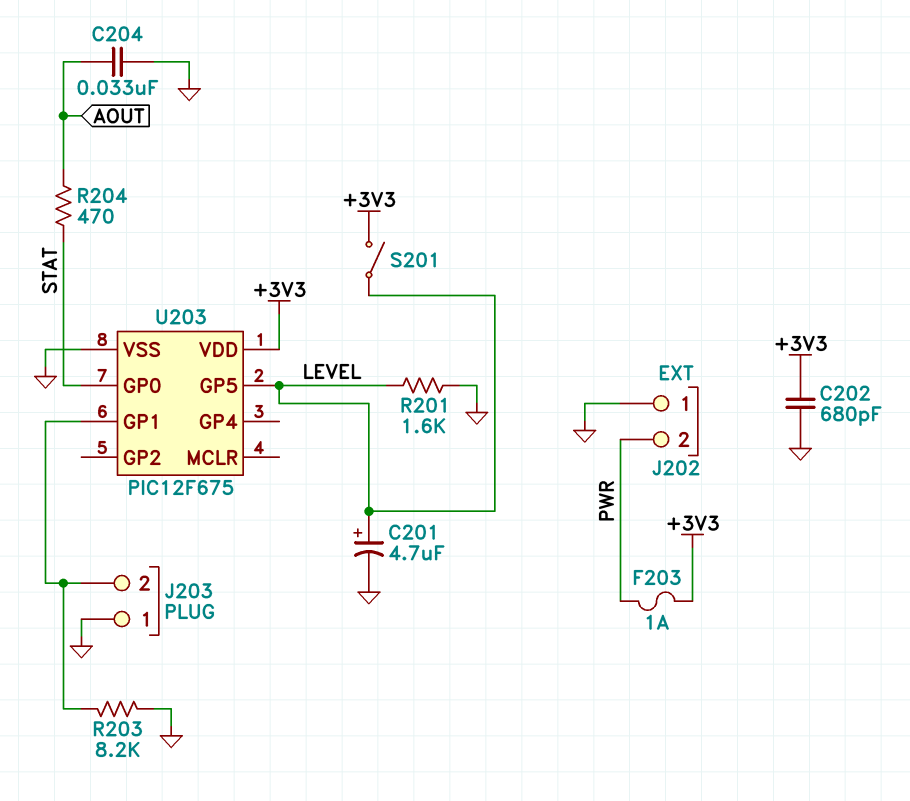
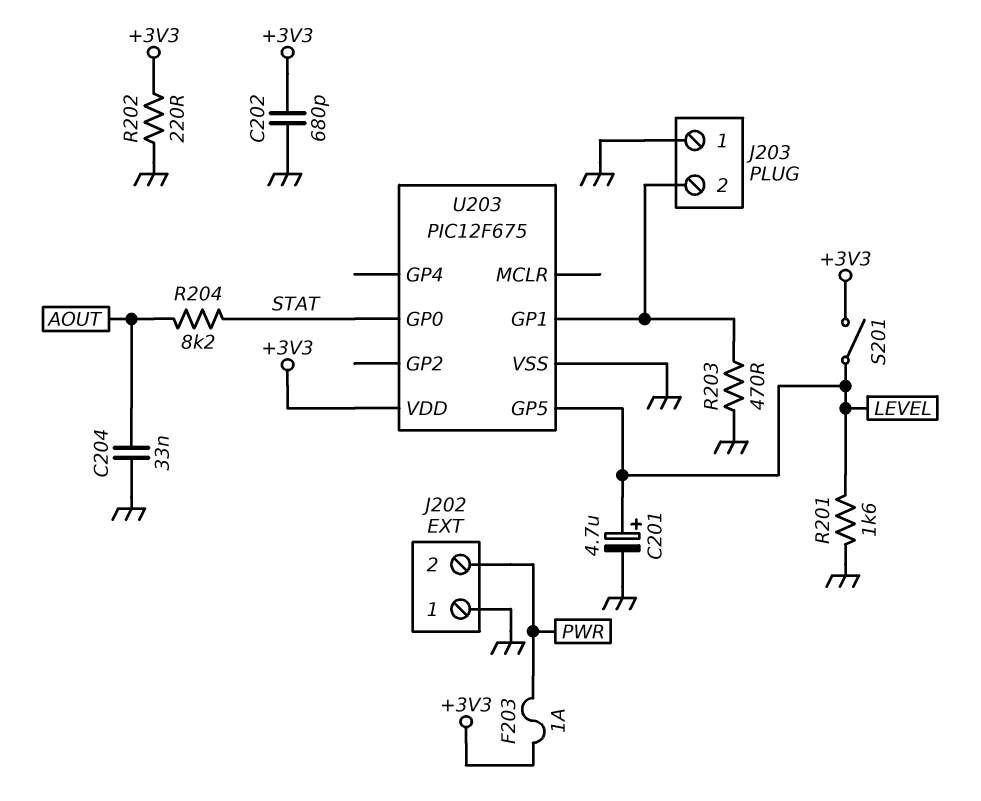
R202: none -> 220 (+3V3, GND)
R203: 8.2k (GND, J203/2) -> 470 (GND, J203/2)
R204: 470 (AOUT, STAT) -> 8.2k (AOUT, STAT)

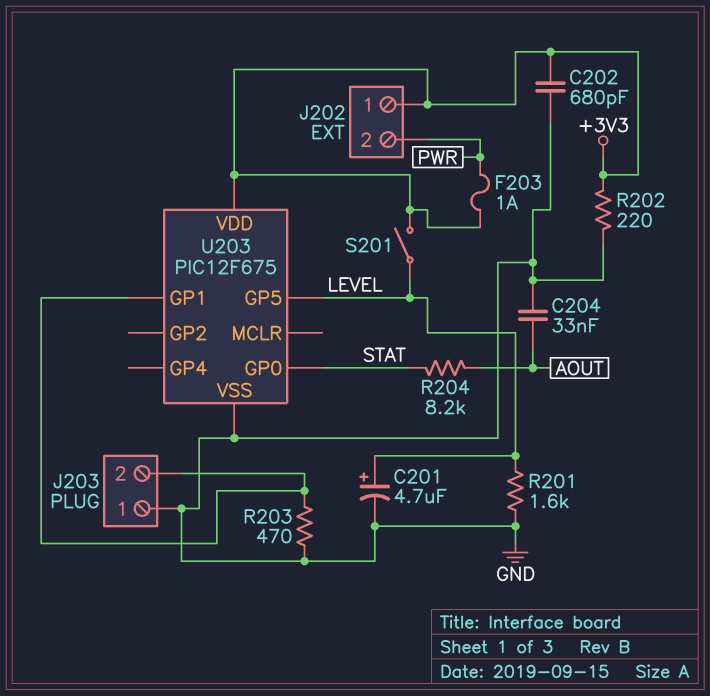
J202 pin 1: GND -> +3V3

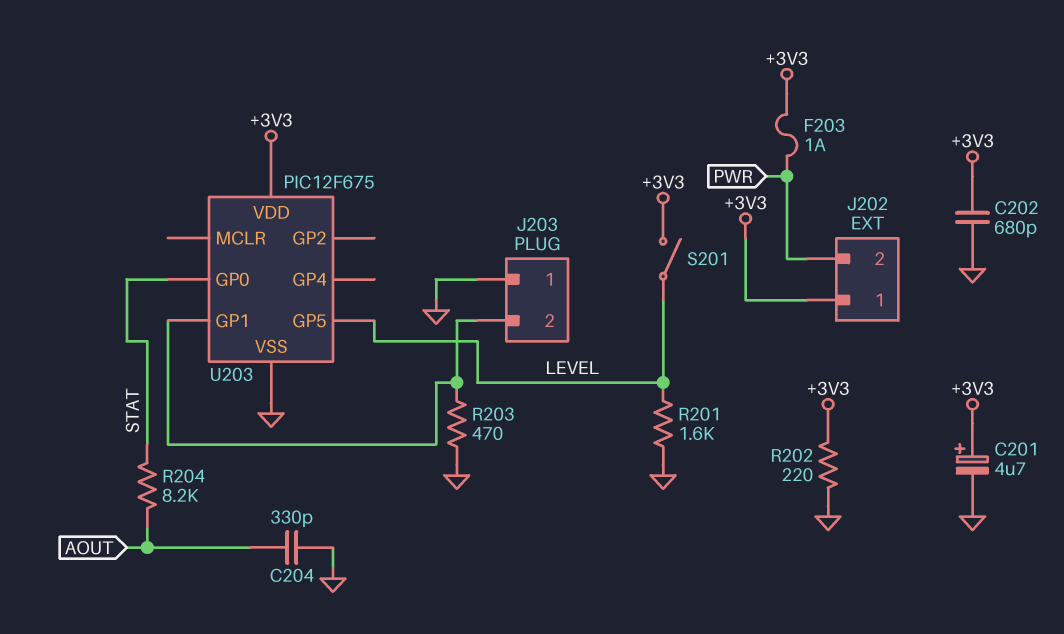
C201: 4.7uF (plus LEVEL, minus GND) -> 4.7uF (plus +3V3, minus GND)
C204: 33nF (AOUT, GND) -> 330pF (AOUT, GND)

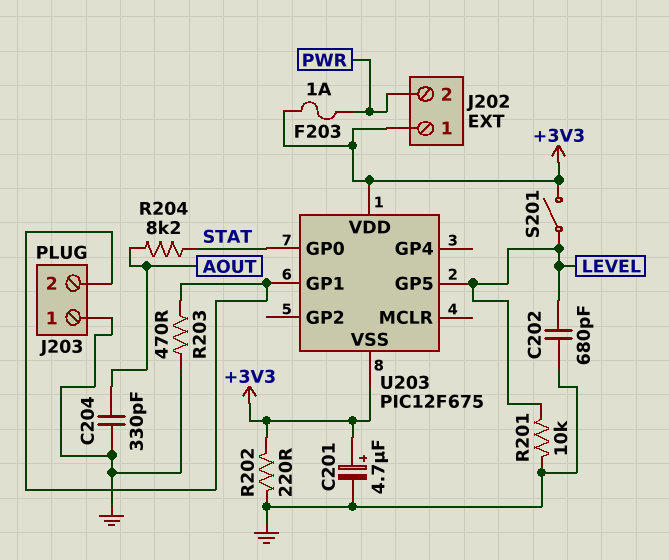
C202: 680pF (+3V3, GND) -> 680pF (GND, LEVEL)
R201: 1.6k (GND, LEVEL) -> 10k (GND, LEVEL)
U203 pin VSS: GND -> +3V3

